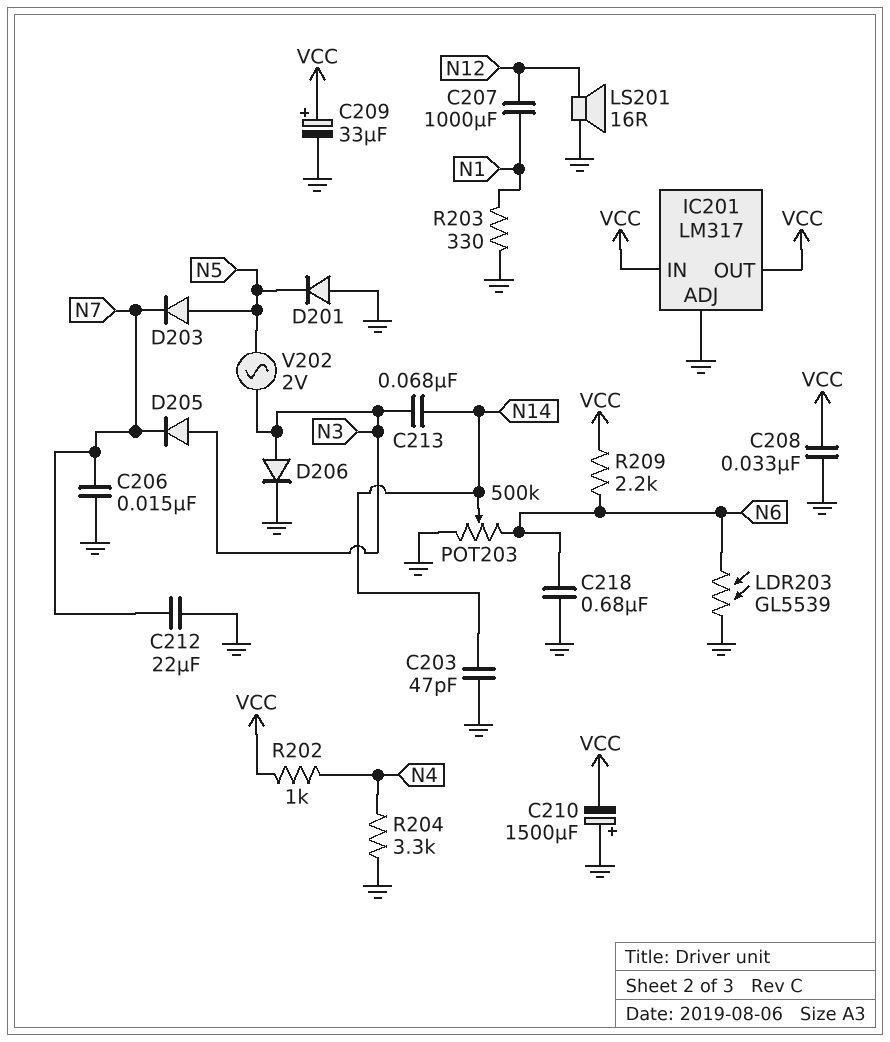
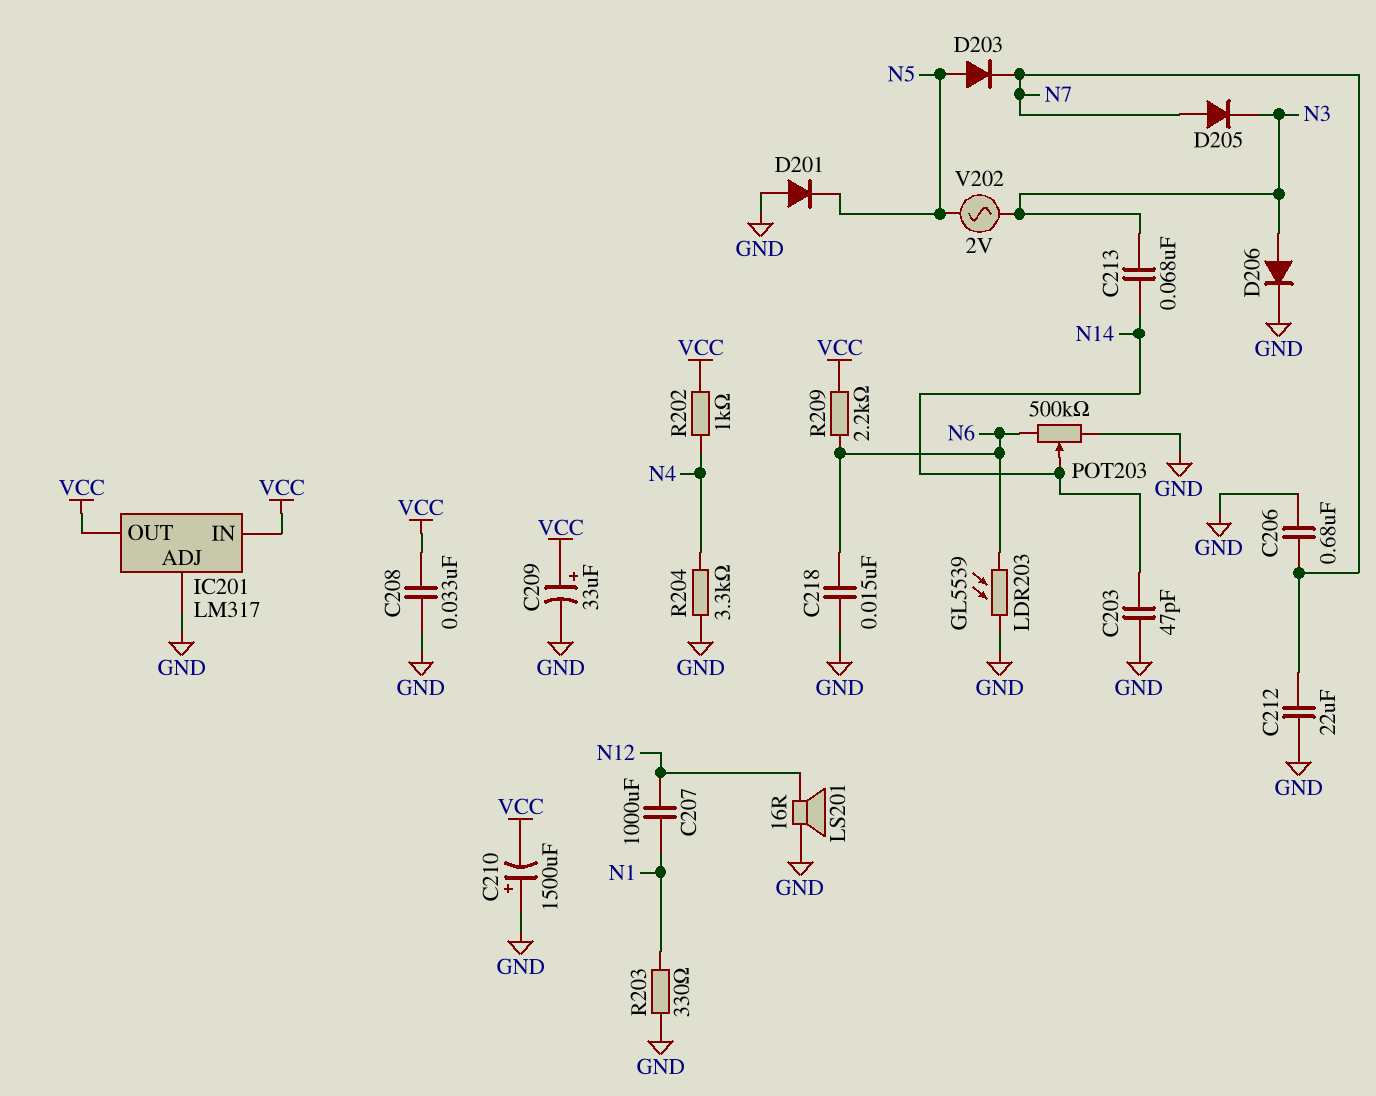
C206: 15nF (GND, N7) -> 680nF (GND, N7)
C218: 680nF (GND, N6) -> 15nF (GND, N6)
D205: diode (A N3, K N7) -> diode (A N7, K N3)

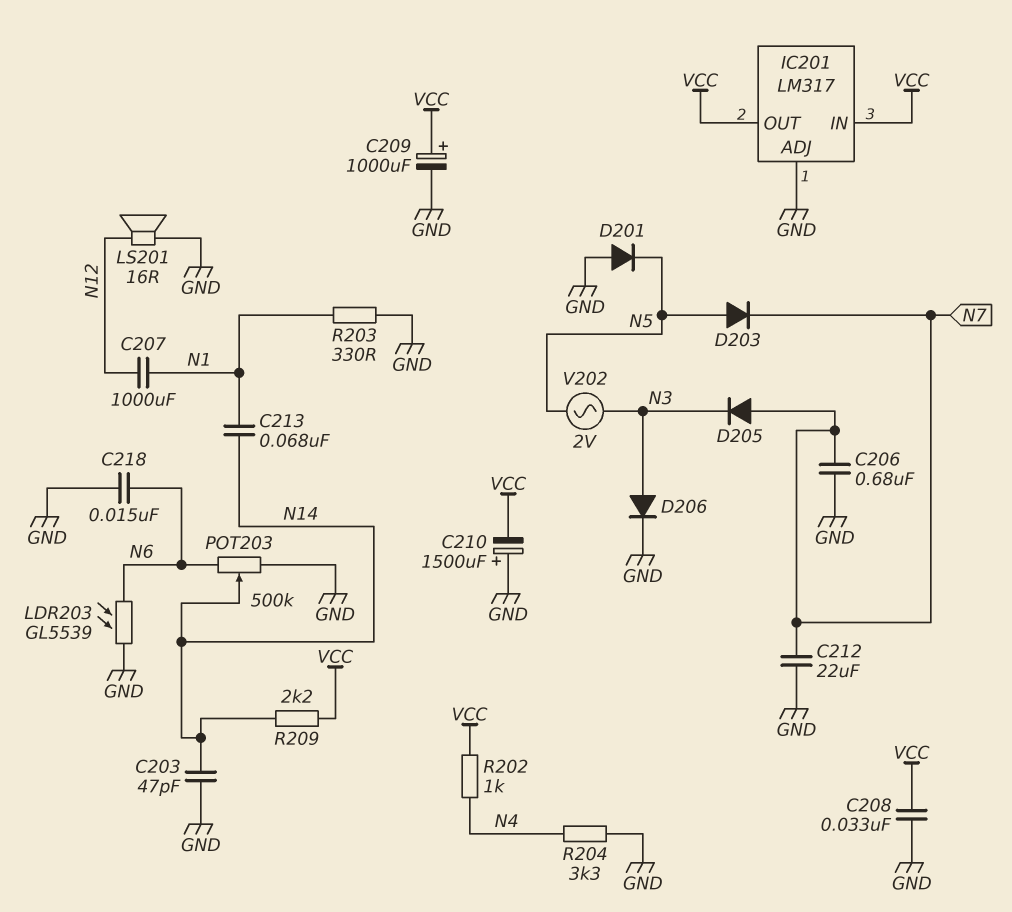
C209: 33uF (plus VCC, minus GND) -> 1000uF (plus VCC, minus GND)
C213: 68nF (N3, N14) -> 68nF (N1, N14)
R209: 2.2k (N6, VCC) -> 2.2k (N14, VCC)

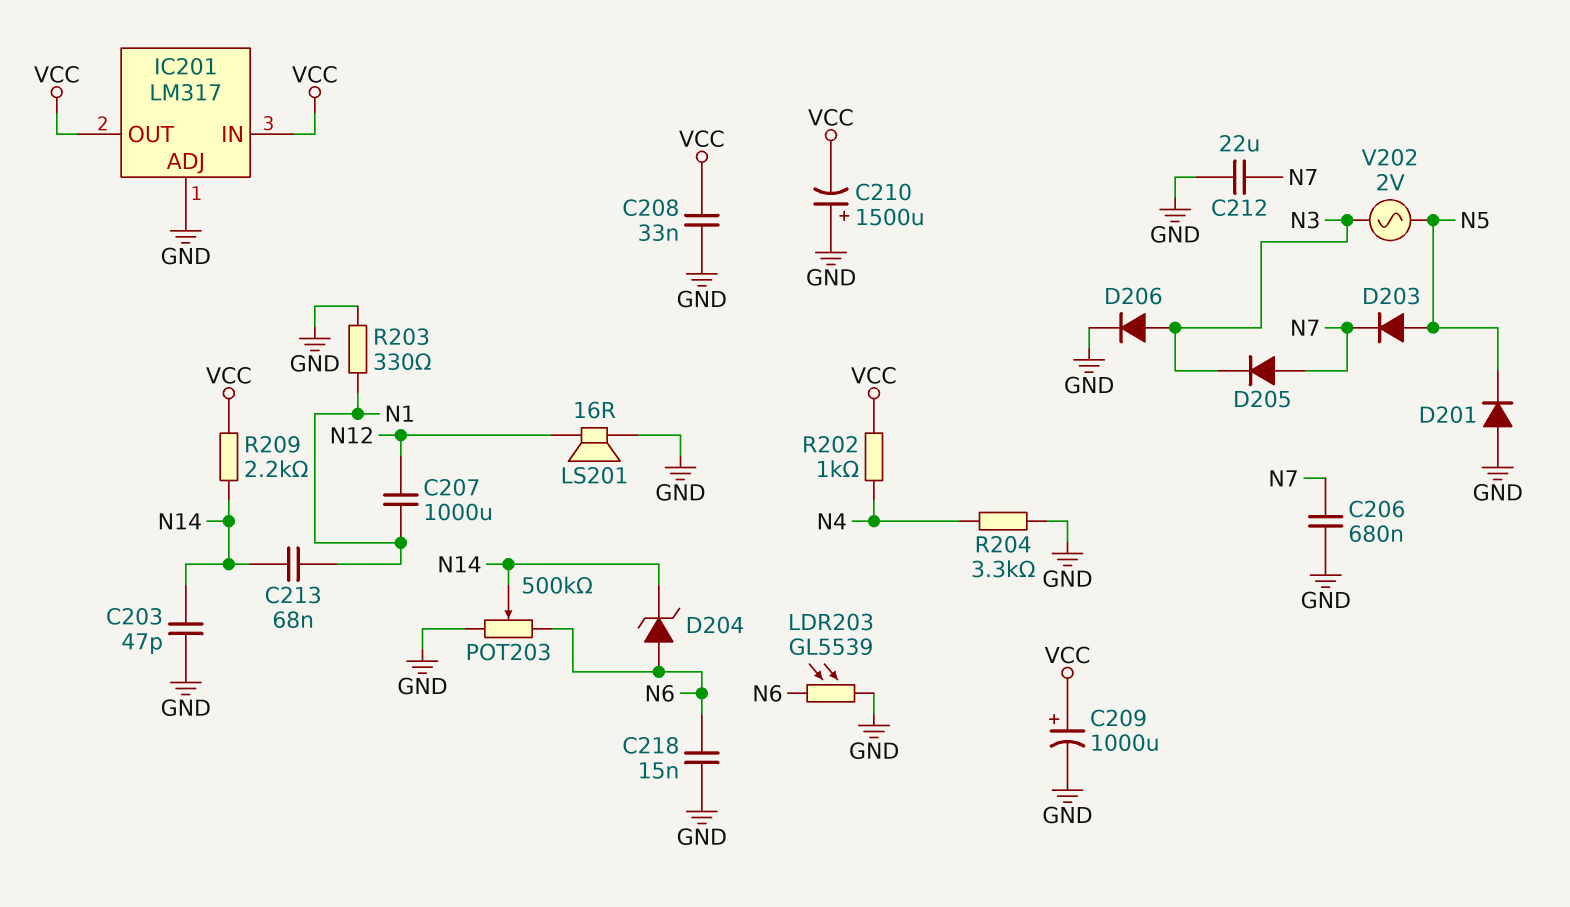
D204: none -> zener (A N6, K N14)

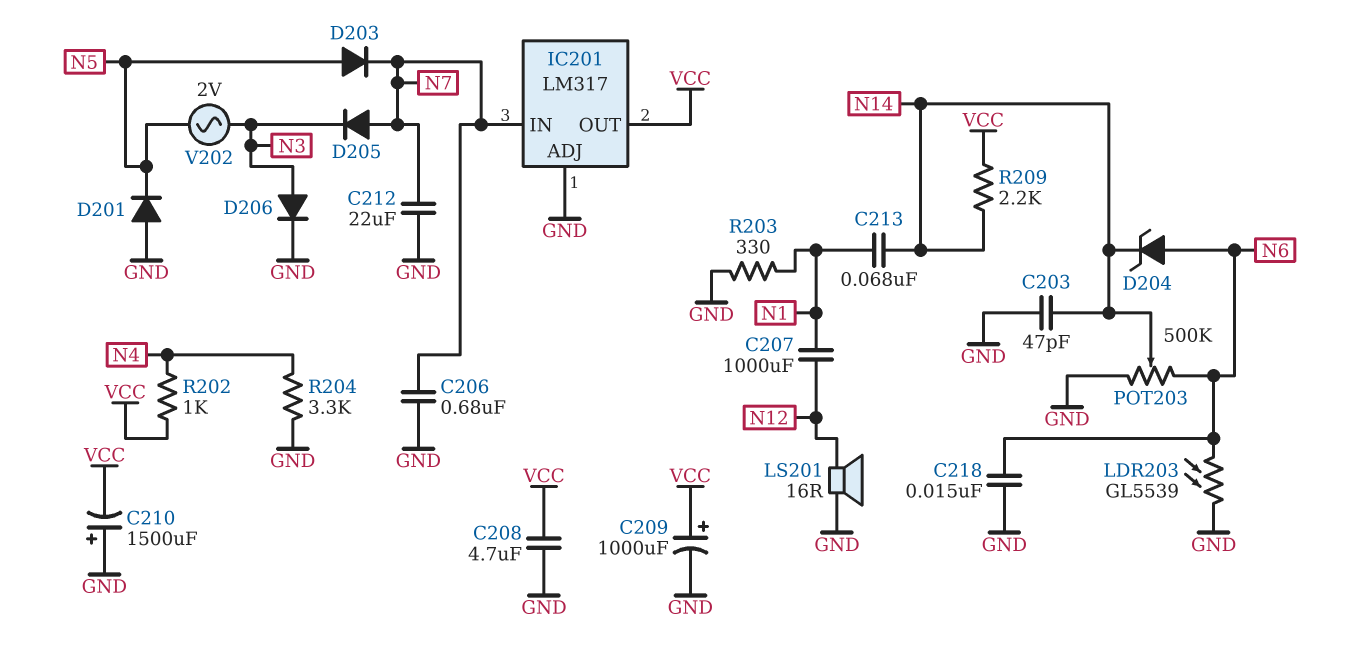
C208: 33nF (GND, VCC) -> 4.7uF (GND, VCC)
IC201 pin IN: VCC -> N7

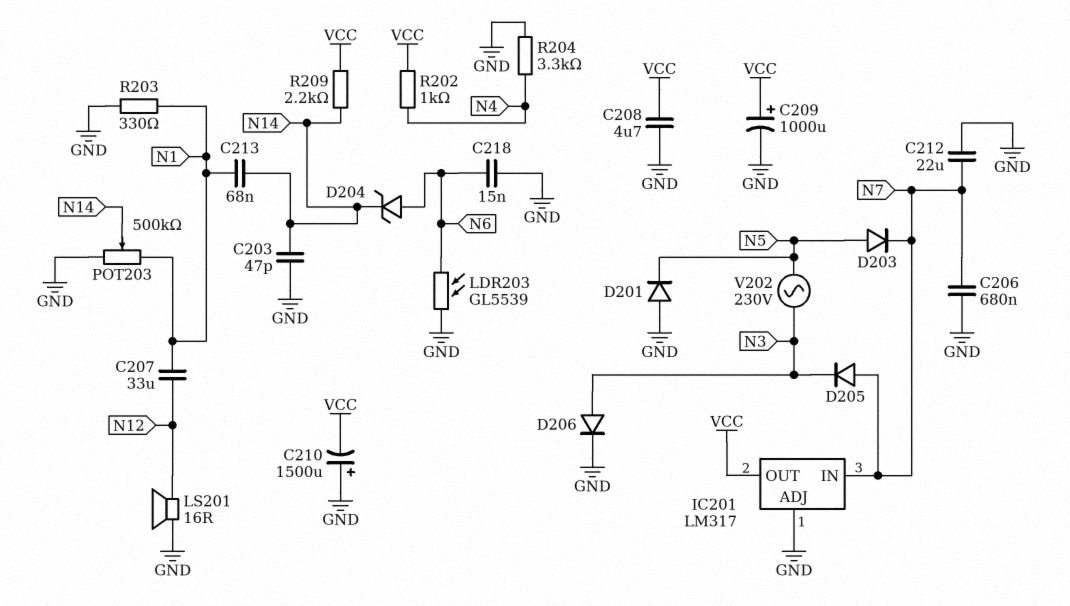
C207: 1000uF (N1, N12) -> 33uF (N1, N12)
POT203: 500k (GND, N6, wiper N14) -> 500k (GND, N1, wiper N14)
V202: AC 2V (N3, N5) -> AC 230V (N3, N5)

